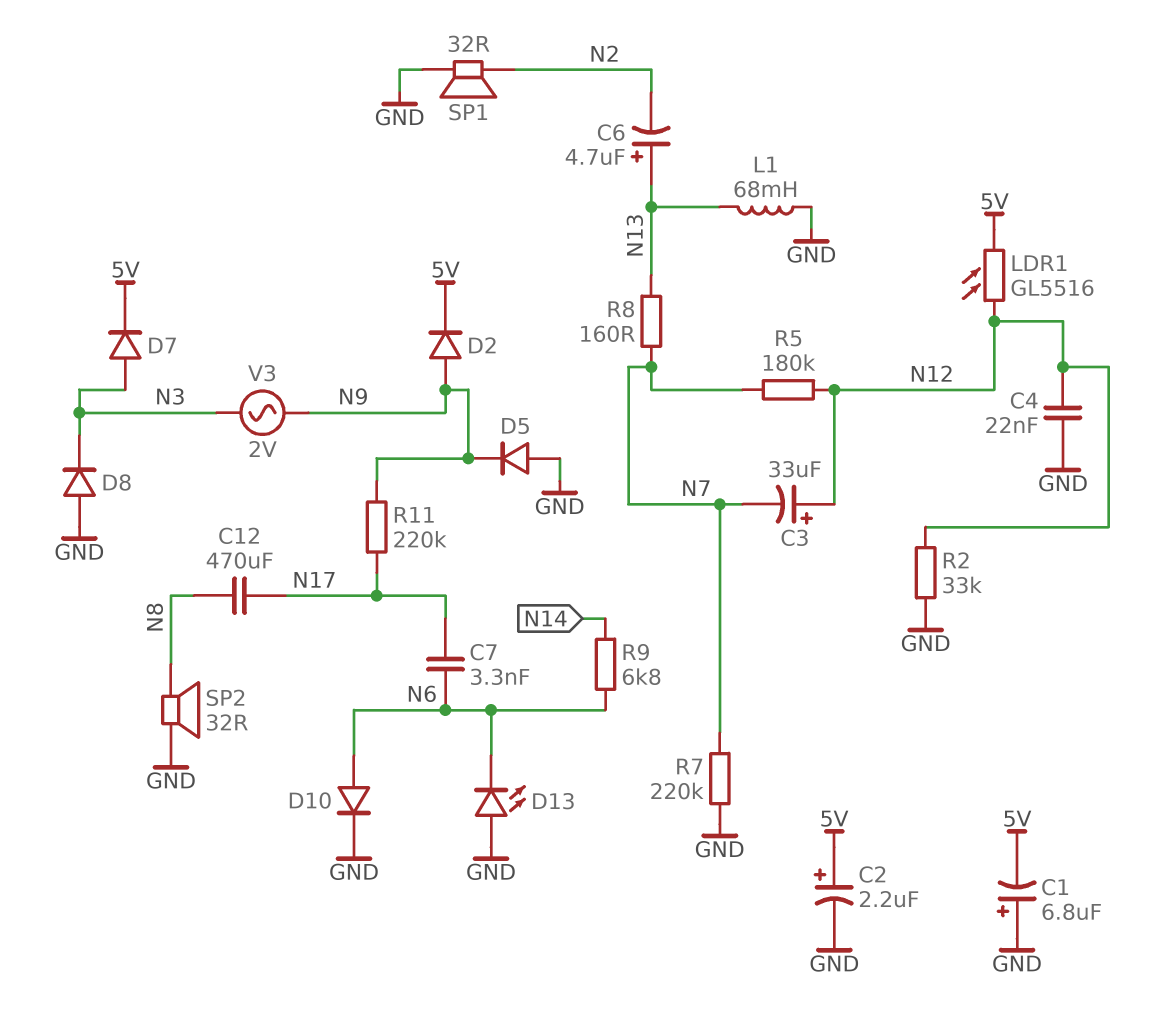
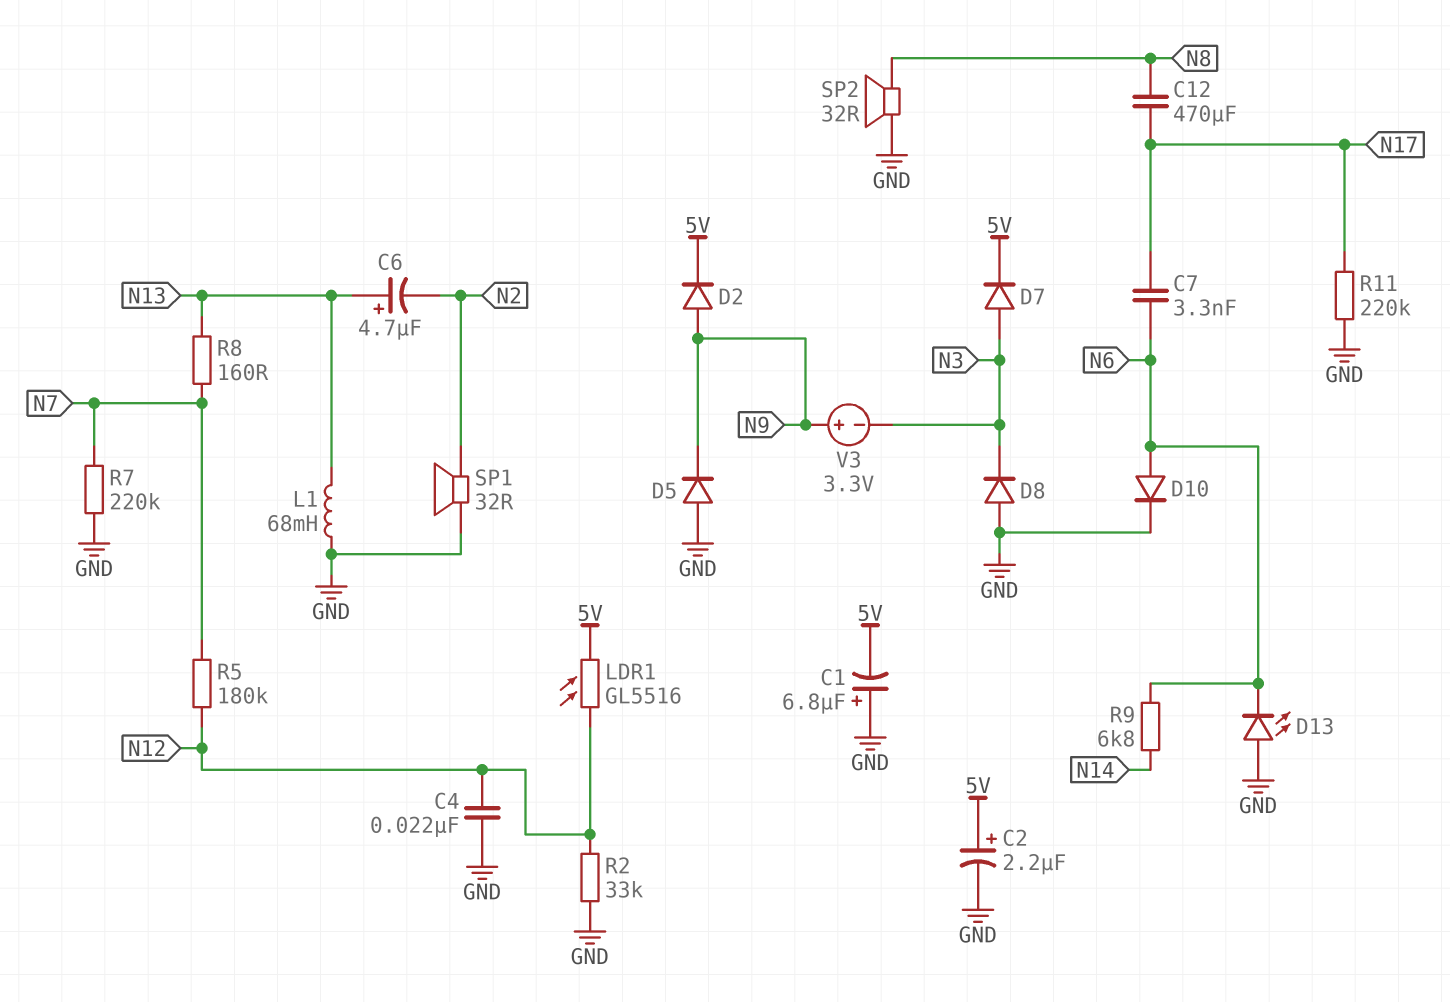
C3: 33uF (plus N12, minus N7) -> none
R11: 220k (N9, N17) -> 220k (GND, N17)
V3: AC 2V (N3, N9) -> 3.3V (plus N9, minus N3)

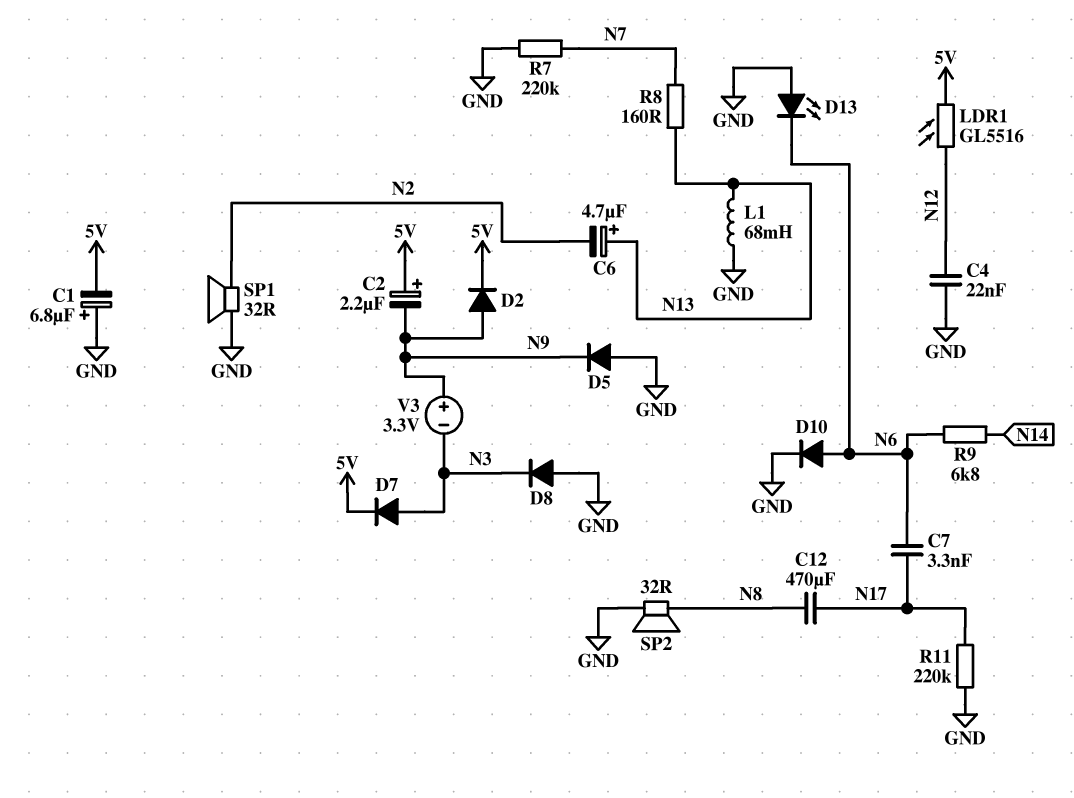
C2: 2.2uF (plus 5V, minus GND) -> 2.2uF (plus 5V, minus N9)
R2: 33k (GND, N12) -> none
R5: 180k (N7, N12) -> none

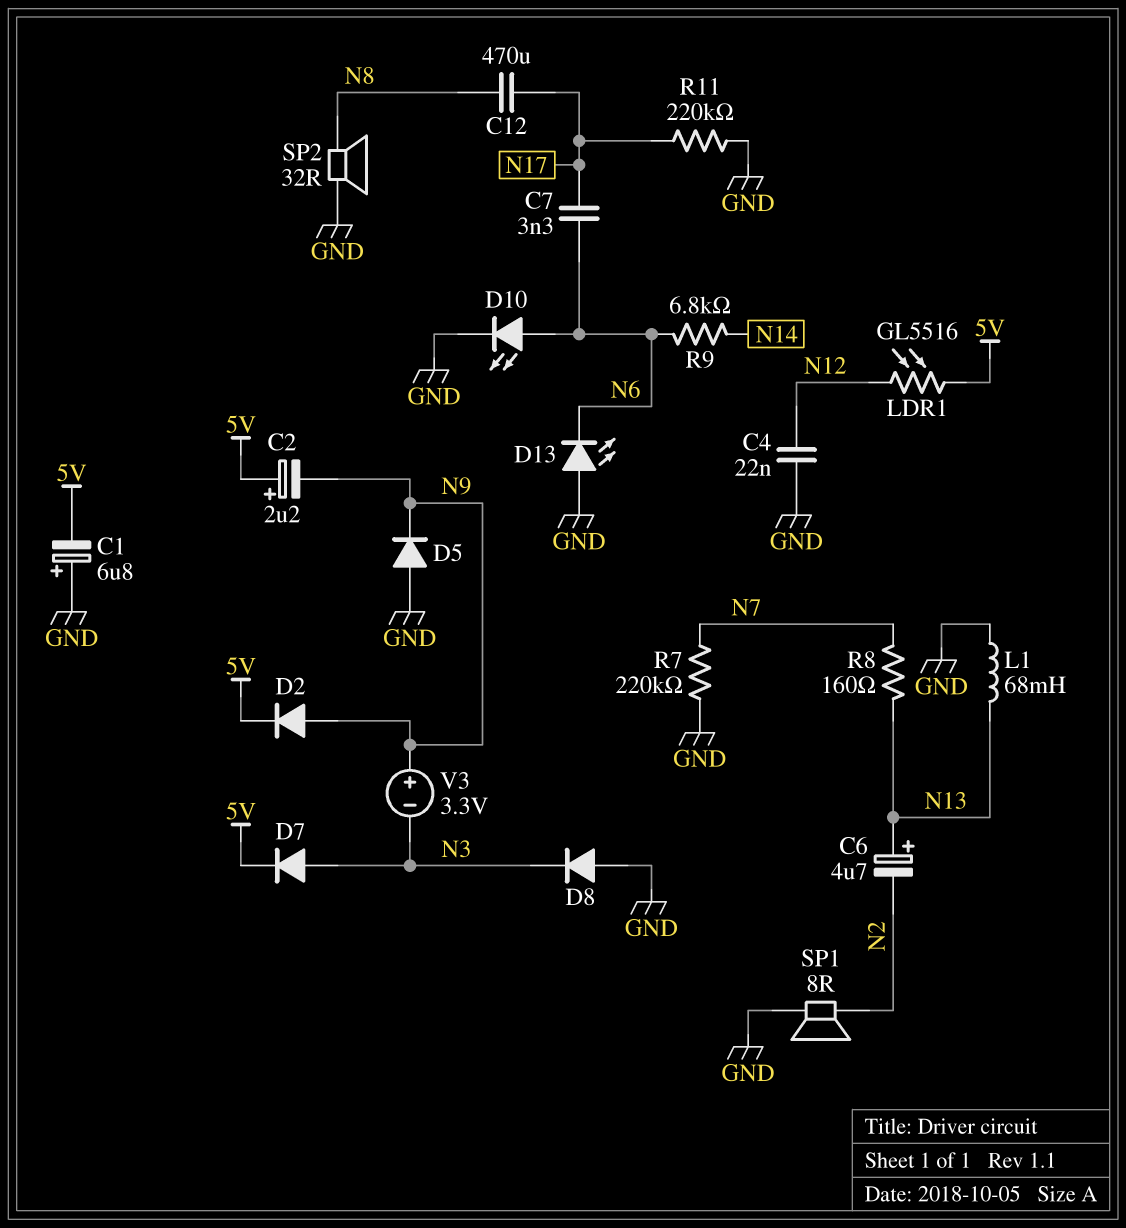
D10: diode (A N6, K GND) -> LED (A N6, K GND)
SP1: speaker 32R (GND, N2) -> speaker 8R (GND, N2)

